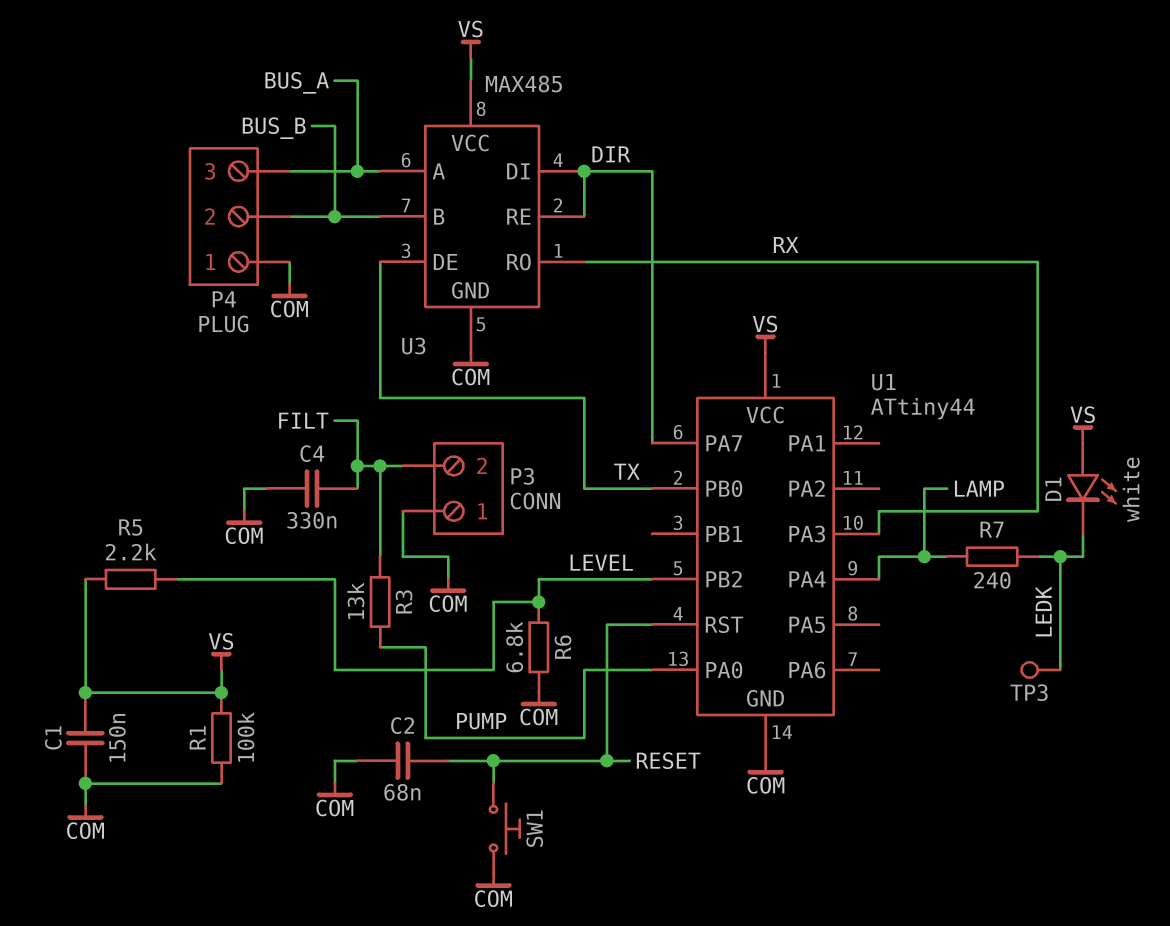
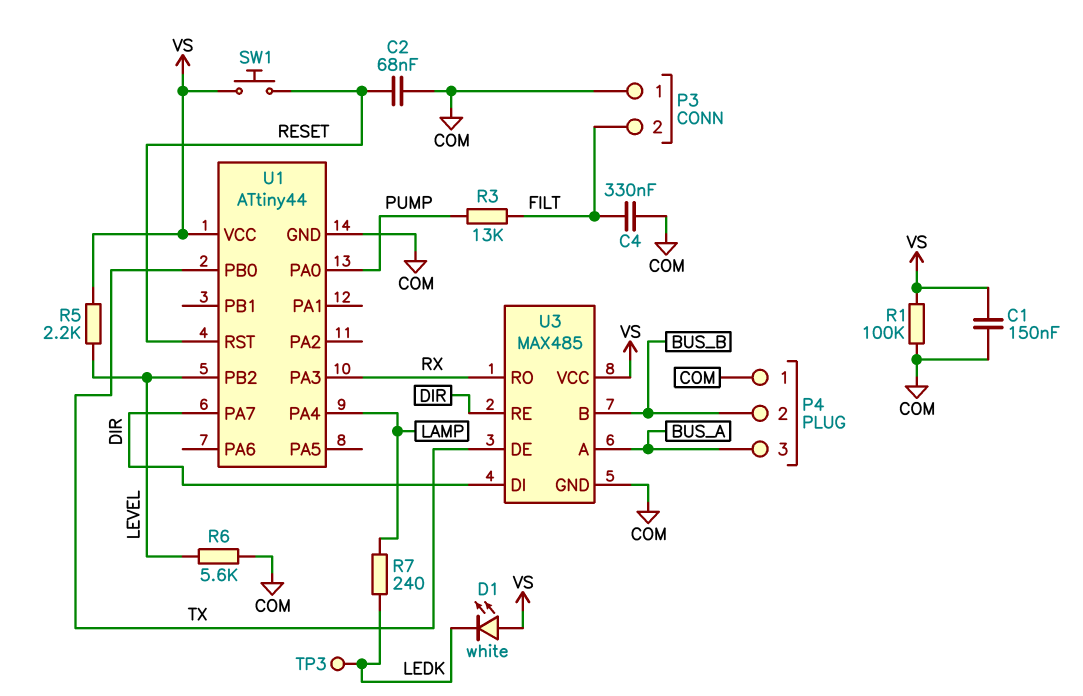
R6: 6.8k (COM, LEVEL) -> 5.6k (COM, LEVEL)
SW1: button (COM, RESET) -> button (RESET, VS)

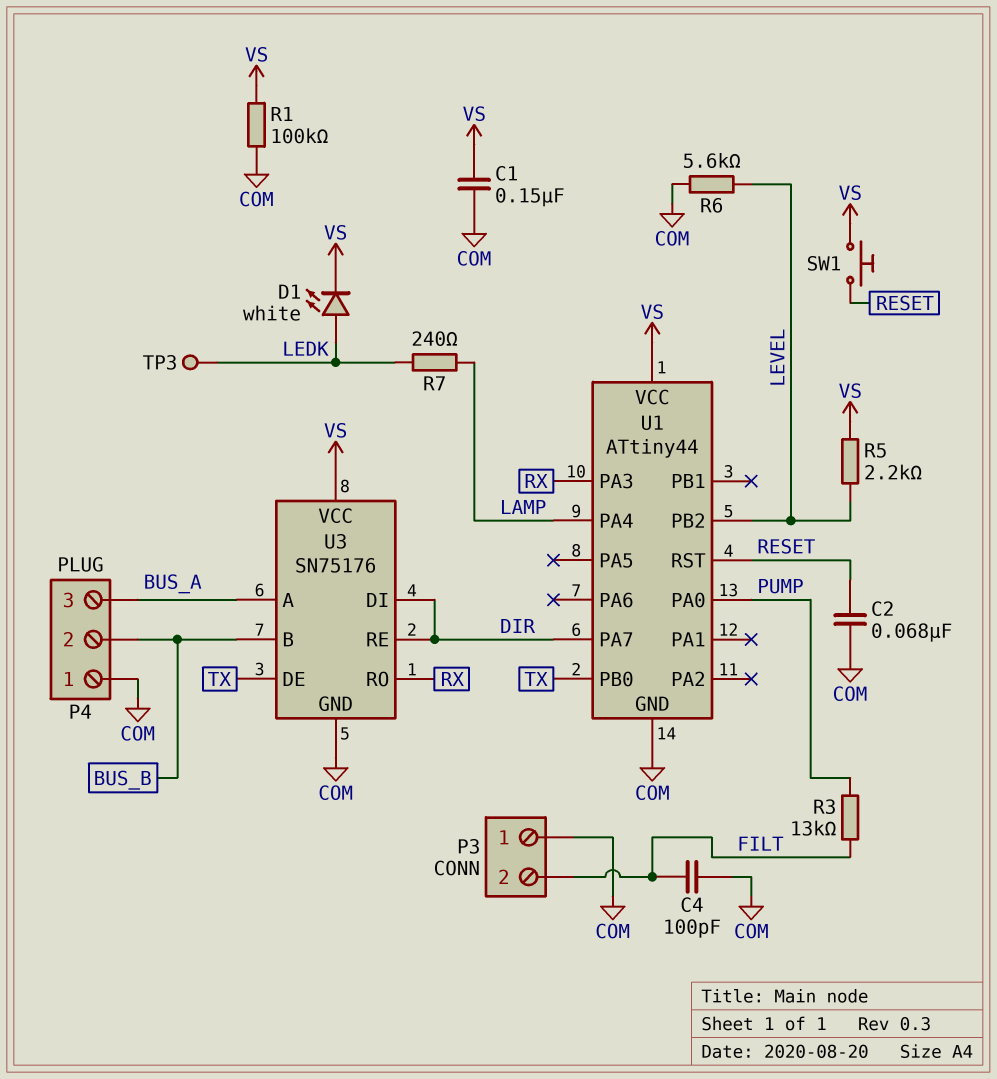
C4: 330nF (COM, FILT) -> 100pF (COM, FILT)
D1: LED white (A VS, K LEDK) -> LED white (A LEDK, K VS)
U3: MAX485 -> SN75176

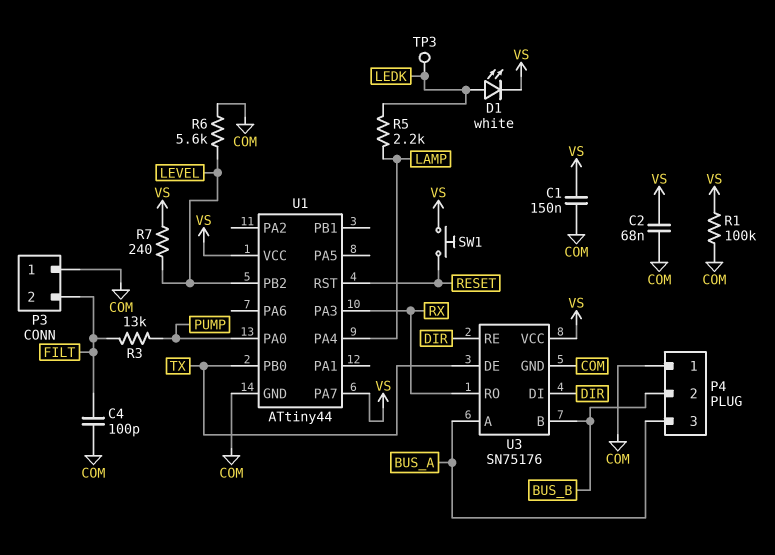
C2: 68nF (COM, RESET) -> 68nF (COM, VS)
R5: 2.2k (LEVEL, VS) -> 2.2k (LAMP, LEDK)
R7: 240 (LAMP, LEDK) -> 240 (LEVEL, VS)
U1 pin PA7: DIR -> VS

